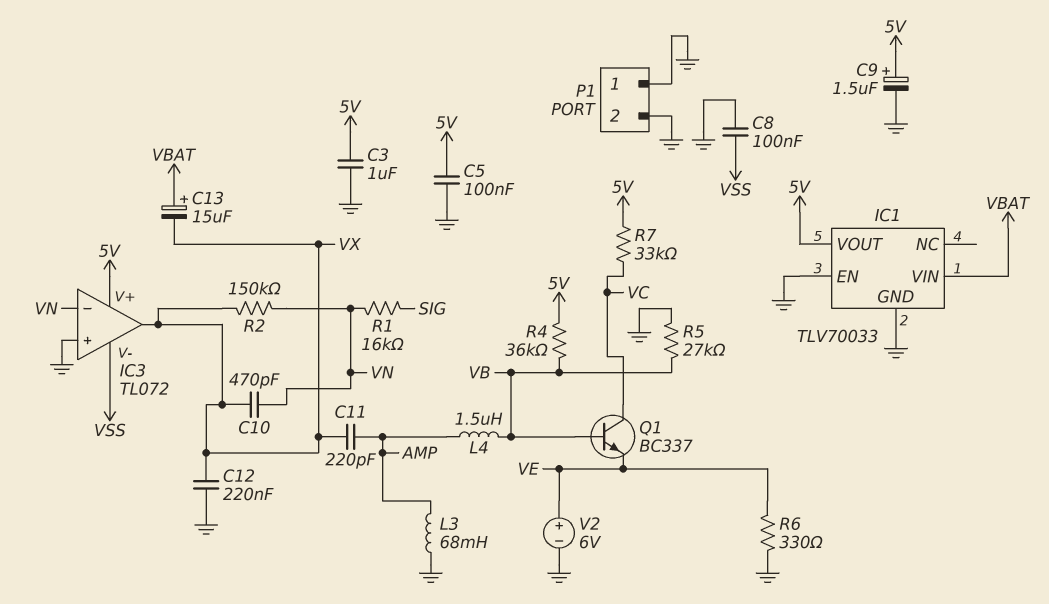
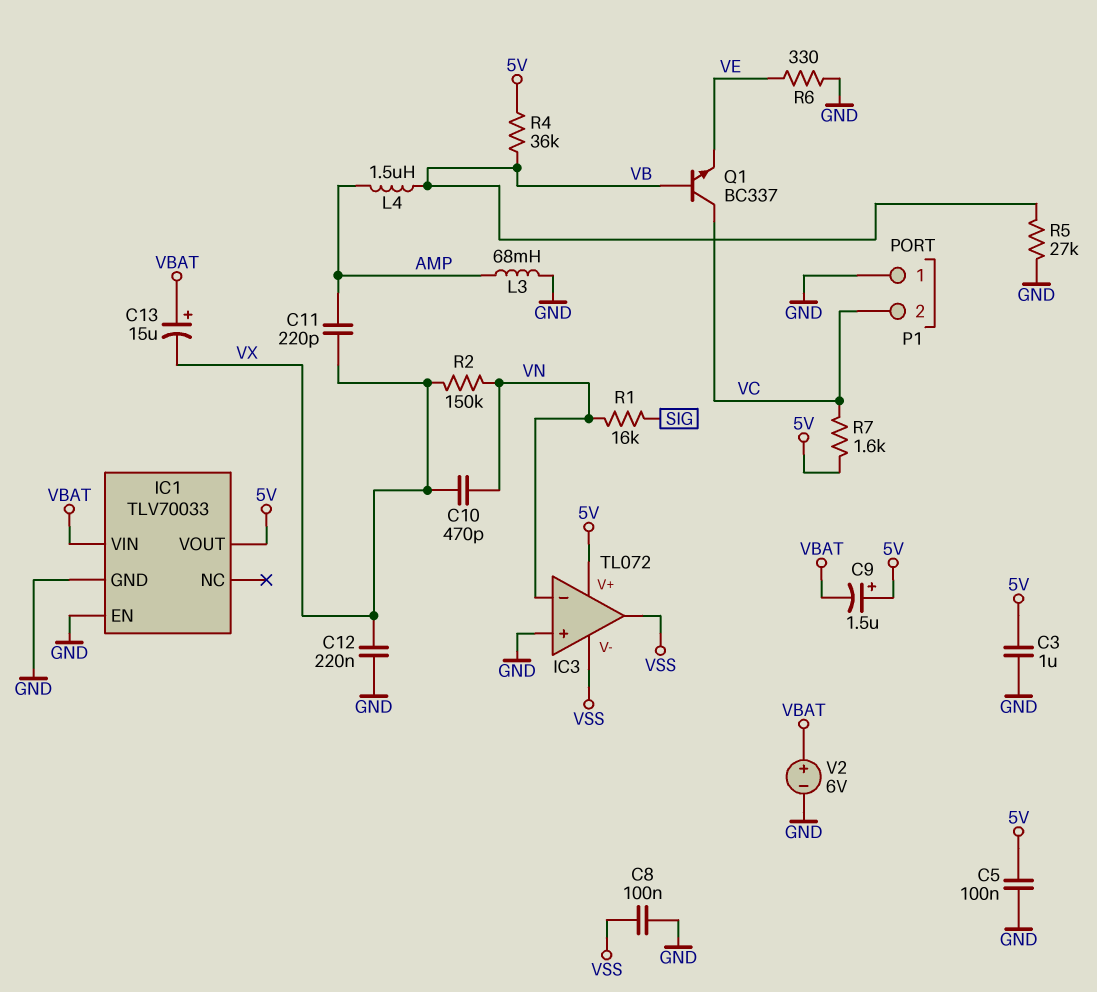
C9: 1.5uF (plus 5V, minus GND) -> 1.5uF (plus 5V, minus VBAT)
IC3 pin out: VX -> VSS
P1 pin 2: GND -> VC
R7: 33k (5V, VC) -> 1.6k (5V, VC)
V2: 6V (plus VE, minus GND) -> 6V (plus VBAT, minus GND)

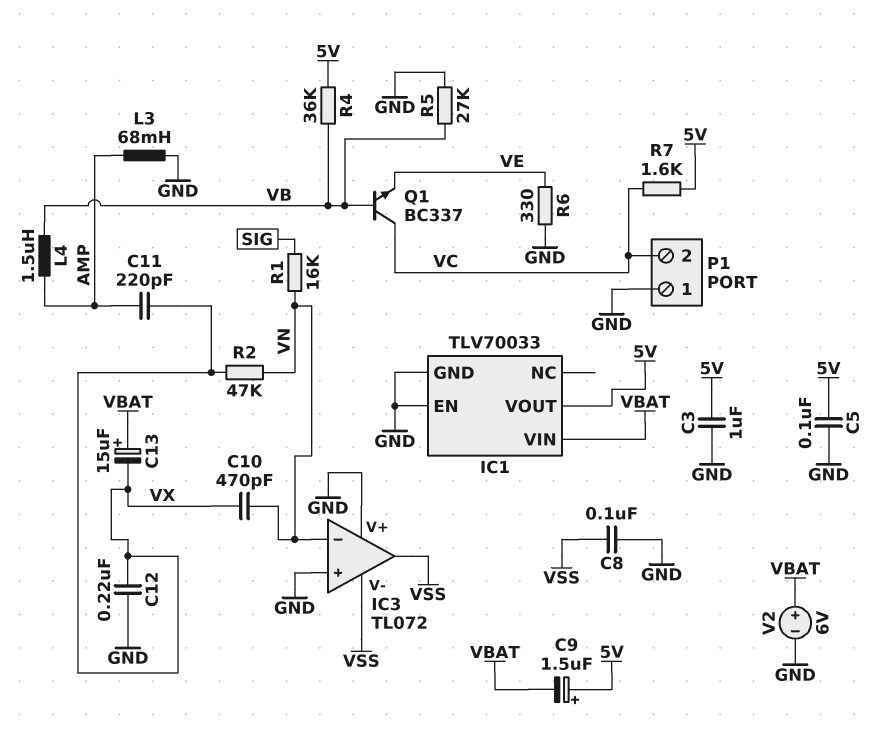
IC3 pin V+: 5V -> GND
R2: 150k (VN, VX) -> 47k (VN, VX)

